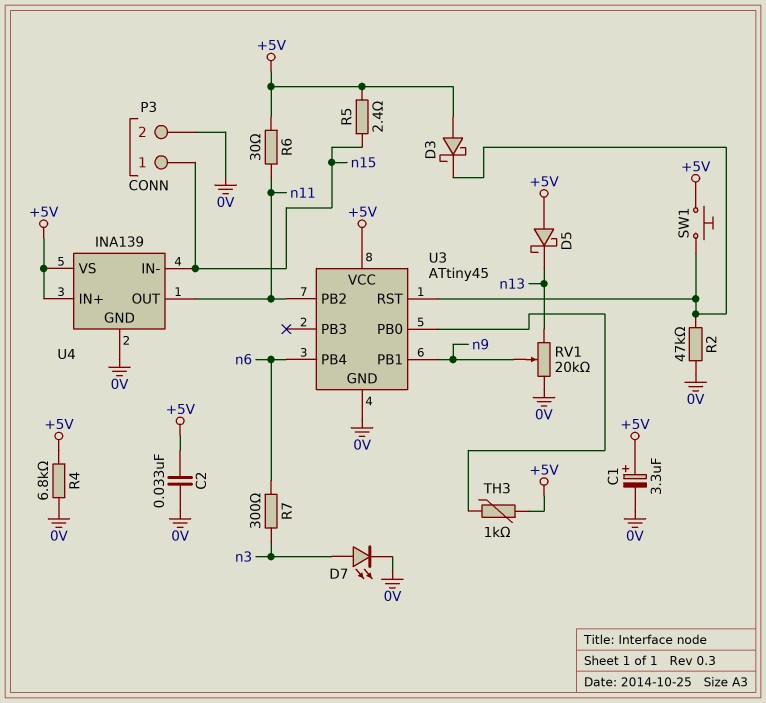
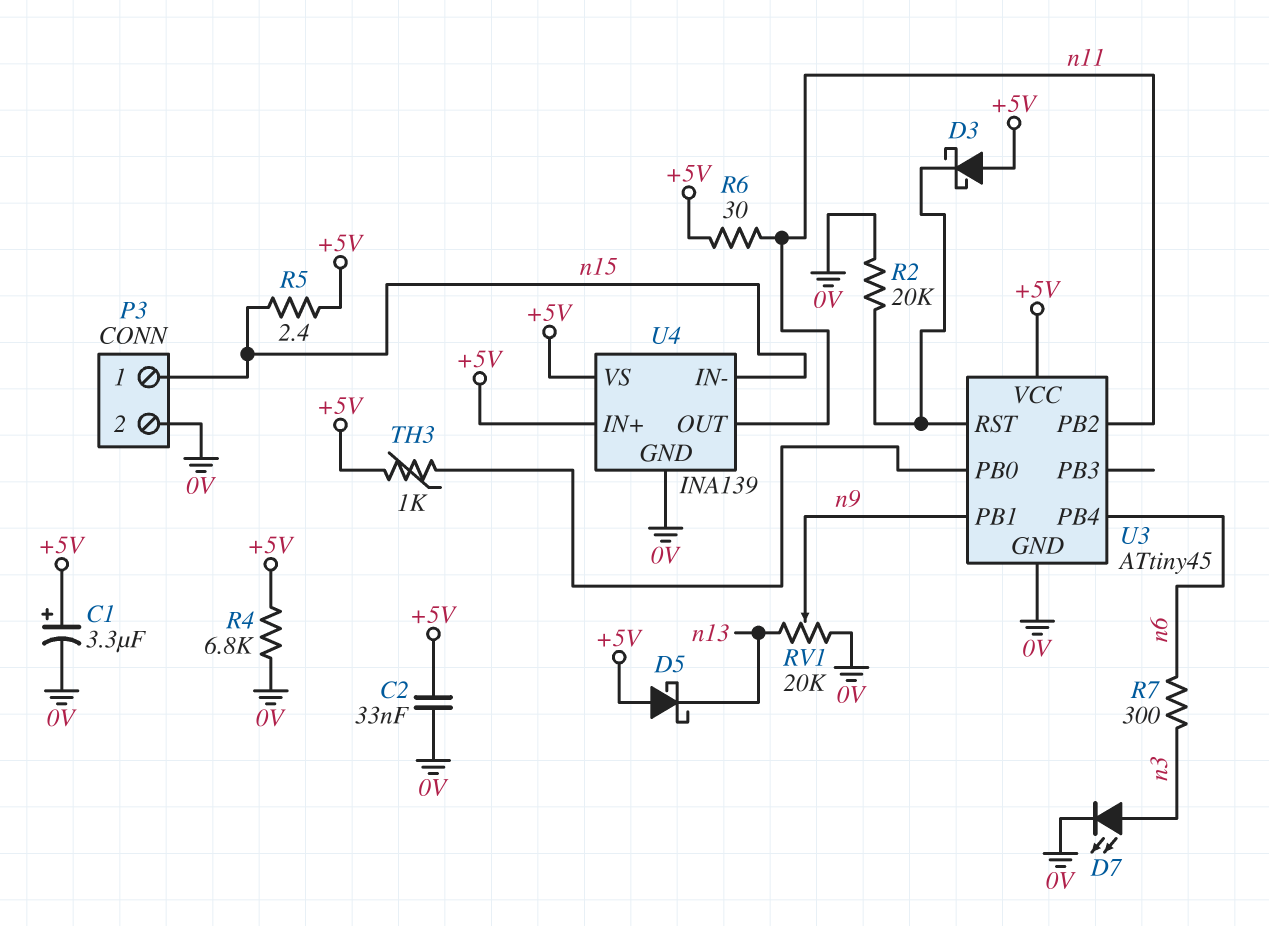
R2: 47k (0V, U3/RST) -> 20k (0V, U3/RST)
SW1: button (+5V, U3/RST) -> none

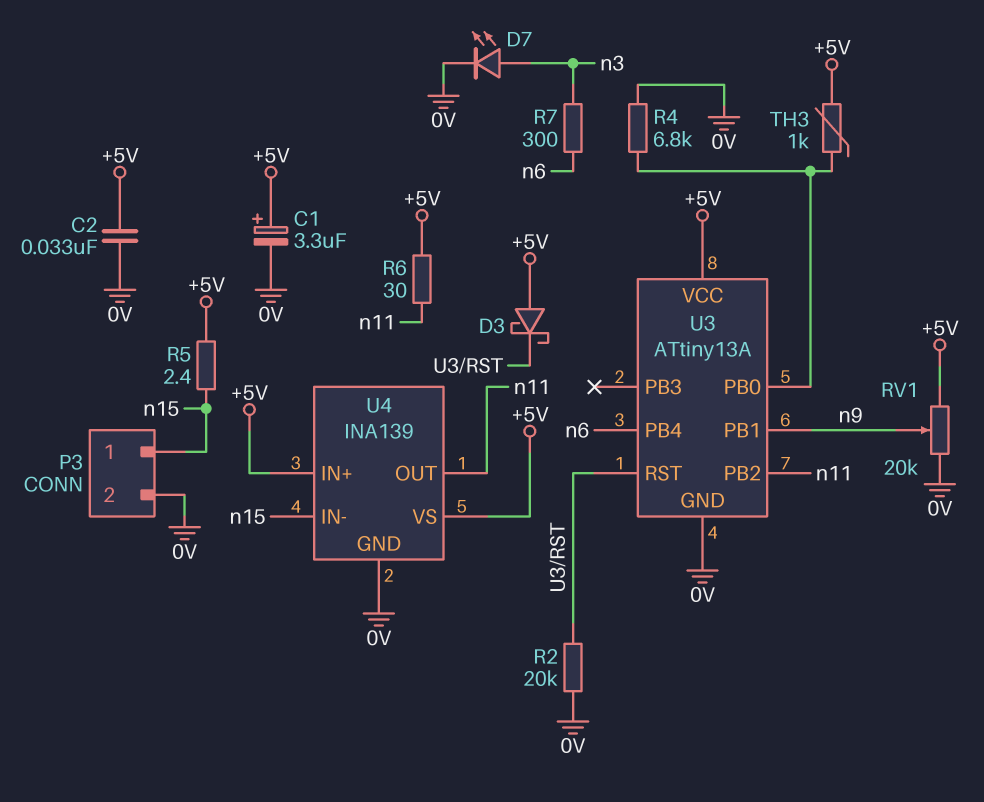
D5: schottky (A +5V, K n13) -> none
R4: 6.8k (+5V, 0V) -> 6.8k (0V, U3/PB0)
RV1: 20k (0V, n13, wiper n9) -> 20k (+5V, 0V, wiper n9)
U3: ATtiny45 -> ATtiny13A

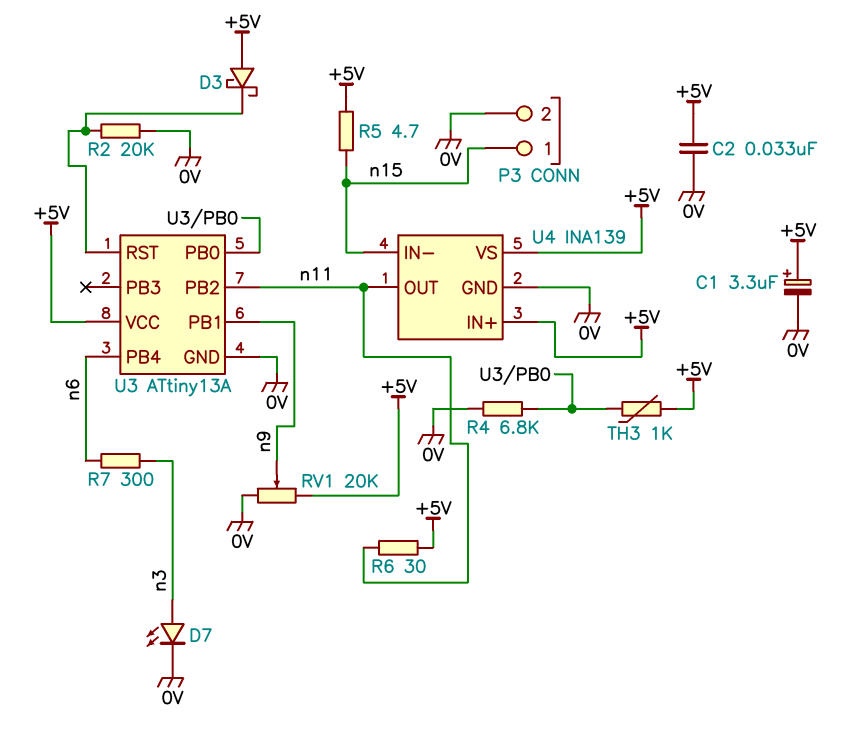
R5: 2.4 (+5V, n15) -> 4.7 (+5V, n15)

